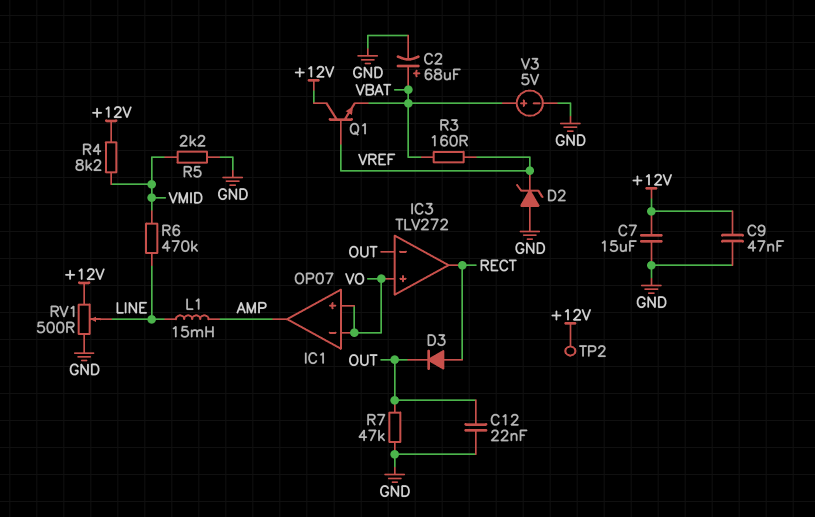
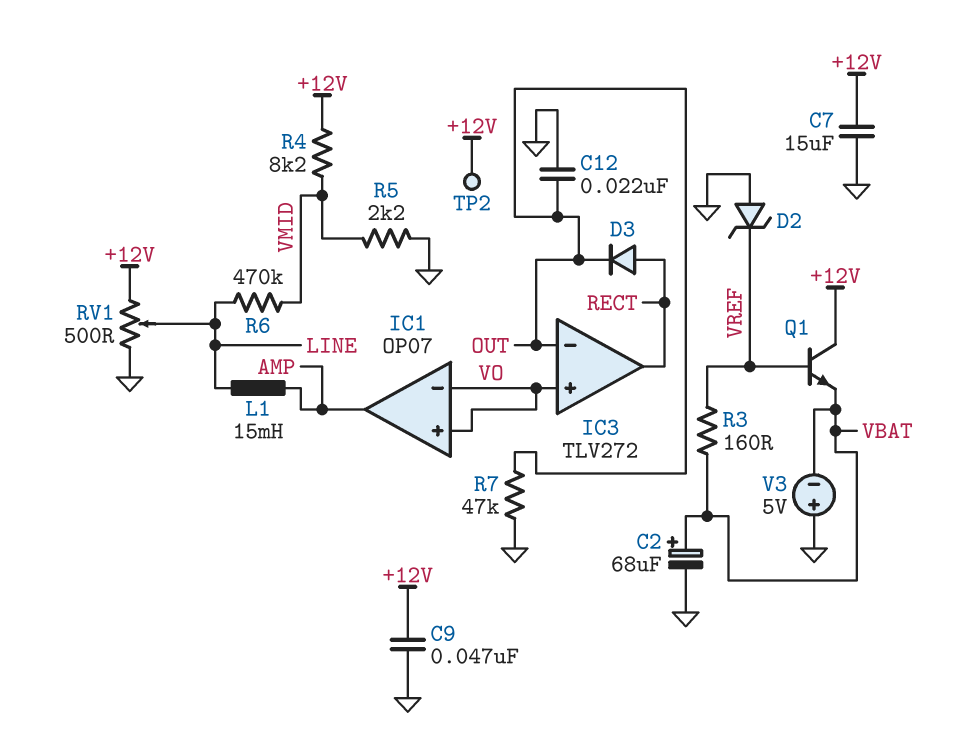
V3: 5V (plus VBAT, minus GND) -> 5V (plus GND, minus VBAT)

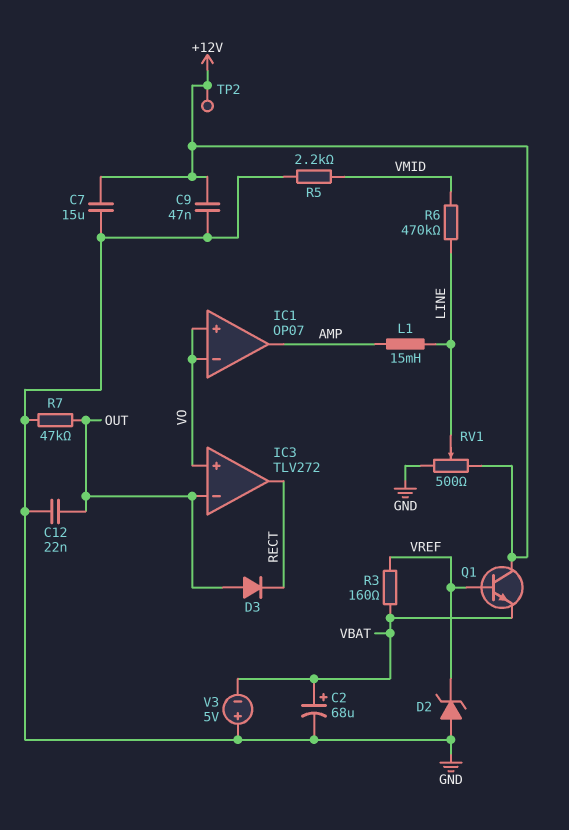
D3: diode (A RECT, K OUT) -> diode (A OUT, K RECT)
R4: 8.2k (+12V, VMID) -> none

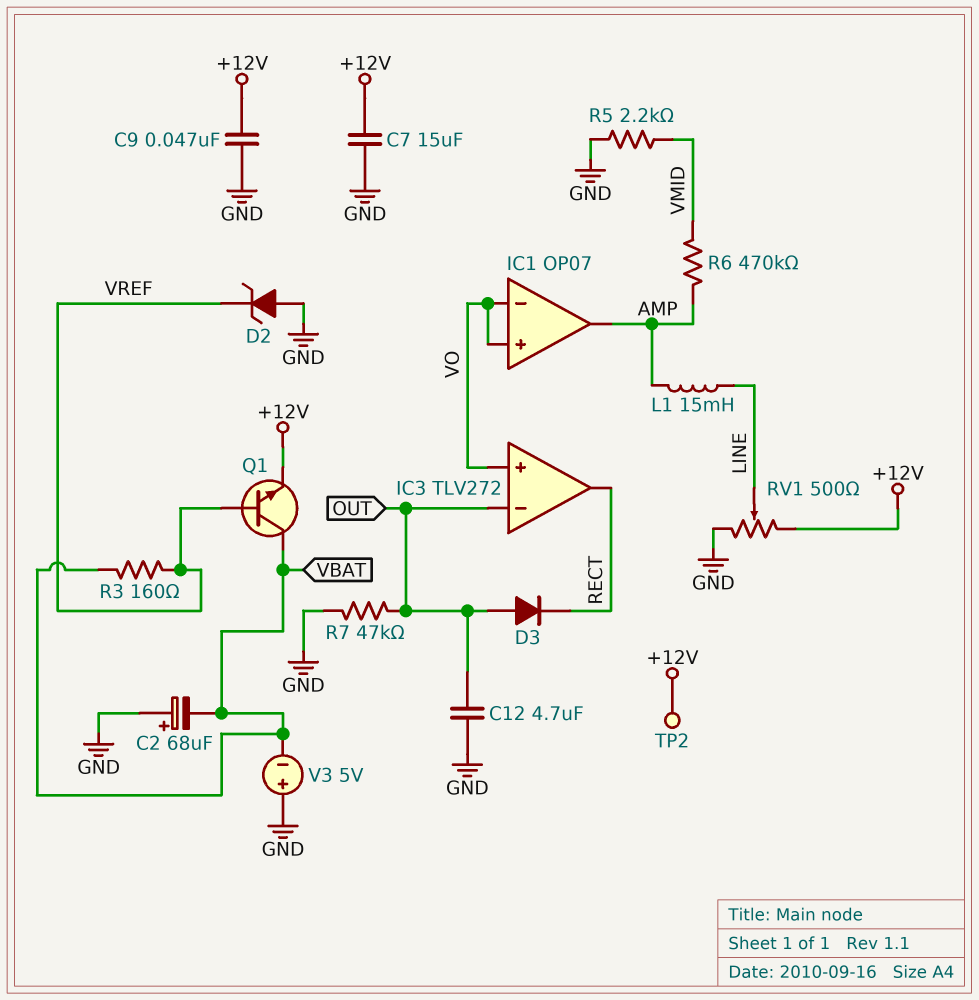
C2: 68uF (plus VBAT, minus GND) -> 68uF (plus GND, minus VBAT)
C12: 22nF (GND, OUT) -> 4.7uF (GND, OUT)
Q1: NPN (B VREF, C +12V, E VBAT) -> NPN (B VREF, C VBAT, E +12V)
R6: 470k (LINE, VMID) -> 470k (AMP, VMID)

